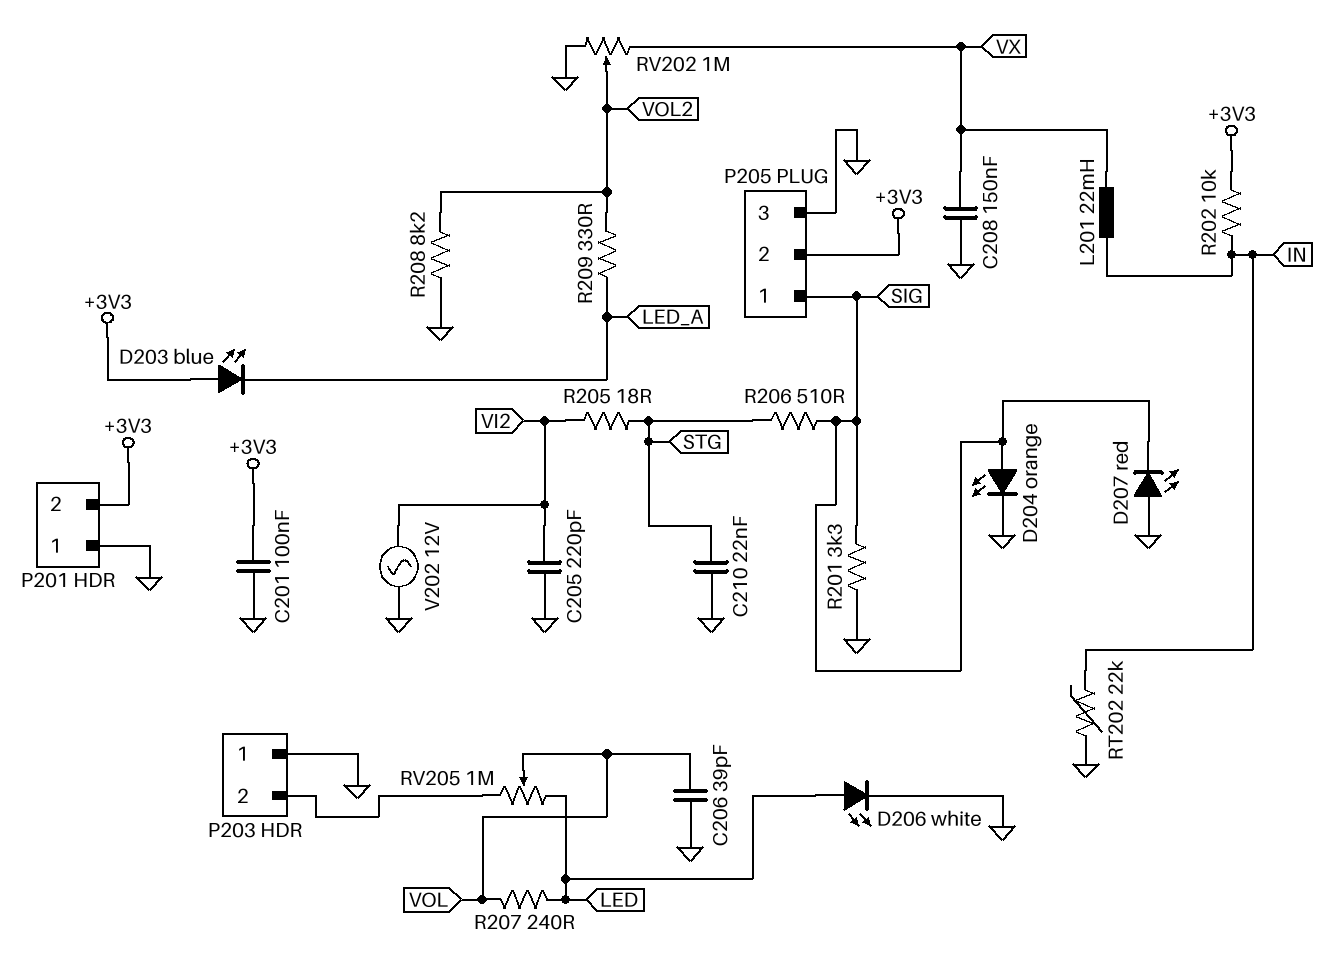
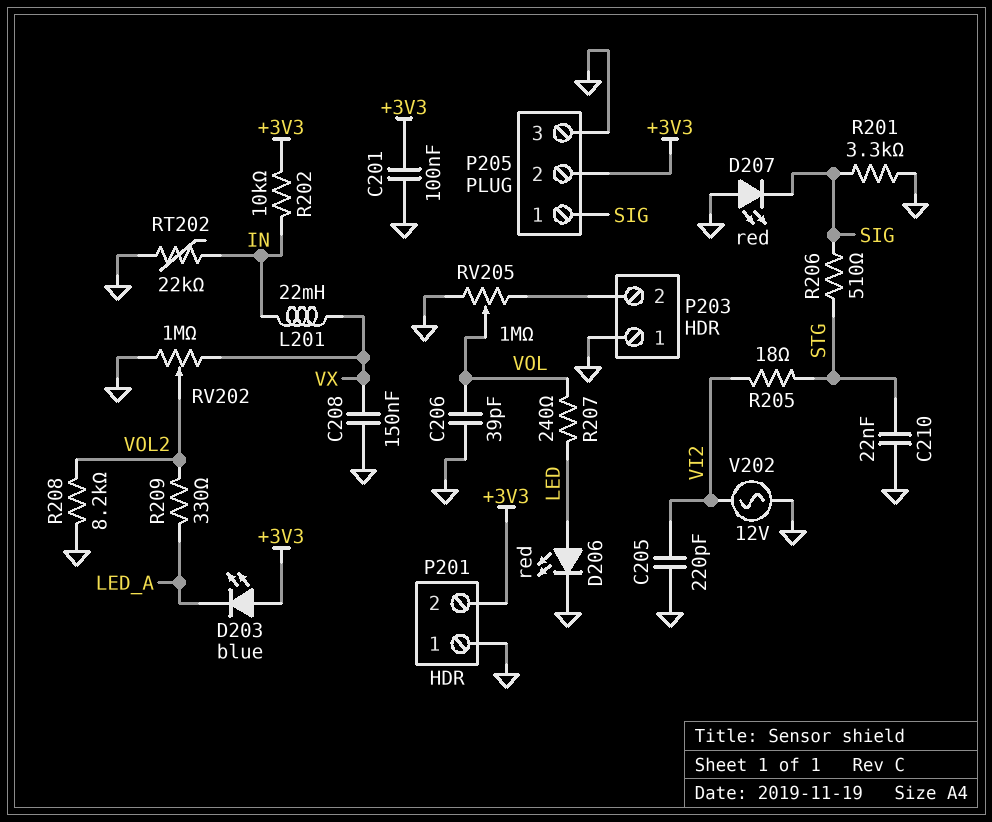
D204: LED orange (A SIG, K GND) -> none
D206: LED white (A LED, K GND) -> LED red (A LED, K GND)
RV205: 1M (LED, P203/2, wiper VOL) -> 1M (GND, P203/2, wiper VOL)

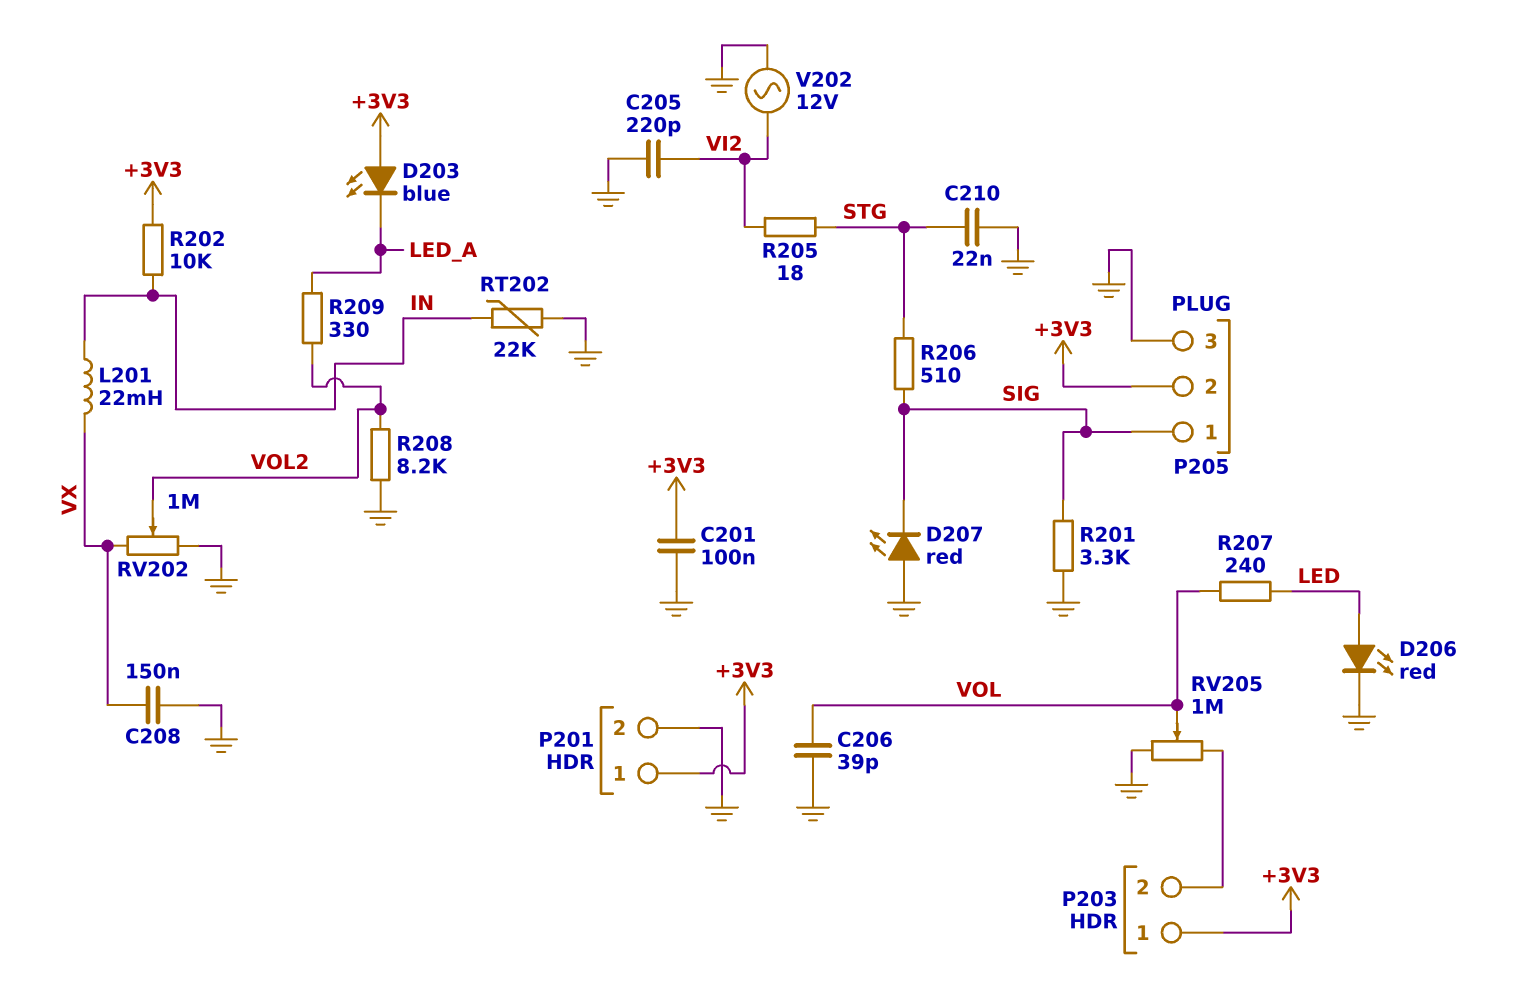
P201 pin 1: GND -> +3V3
P201 pin 2: +3V3 -> GND
P203 pin 1: GND -> +3V3

